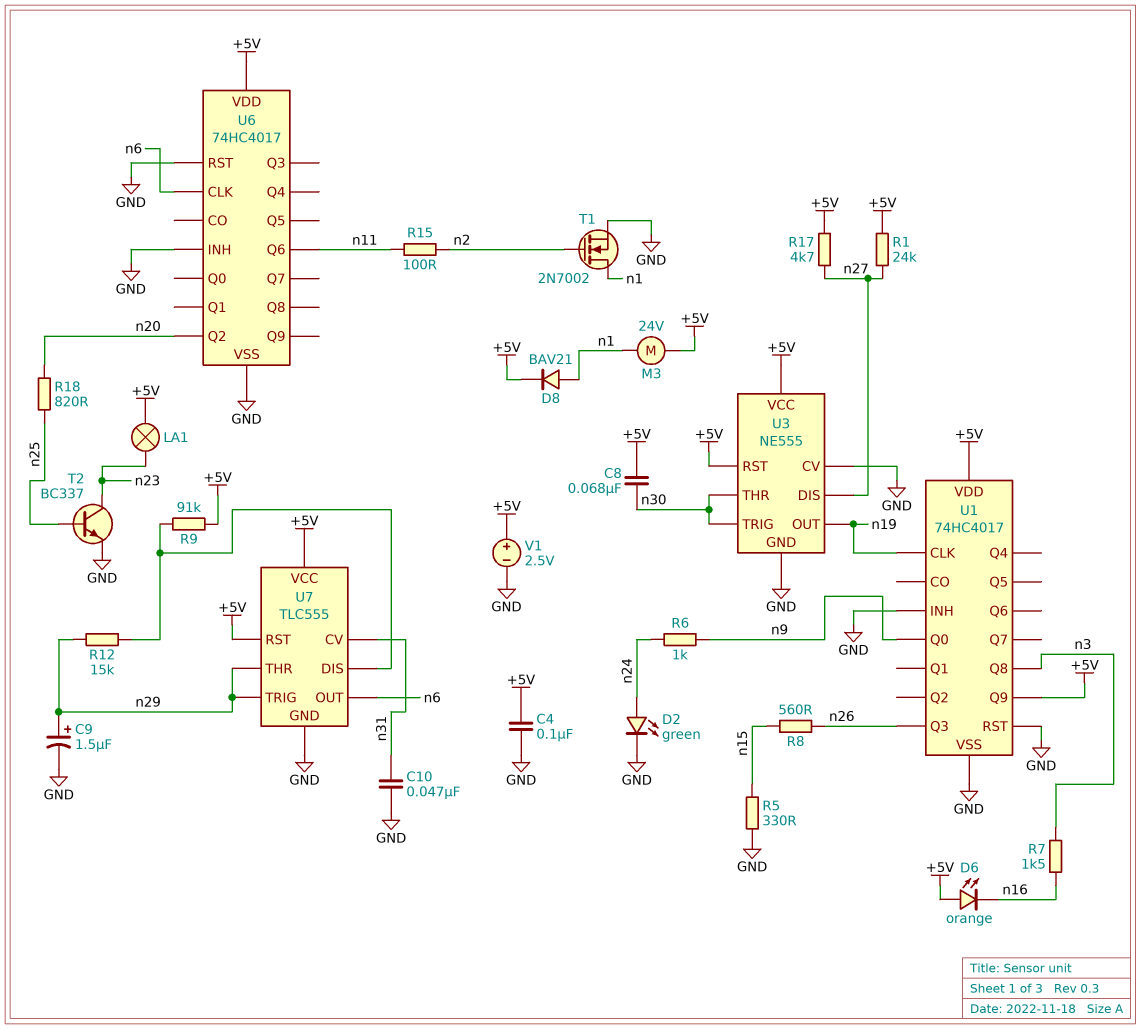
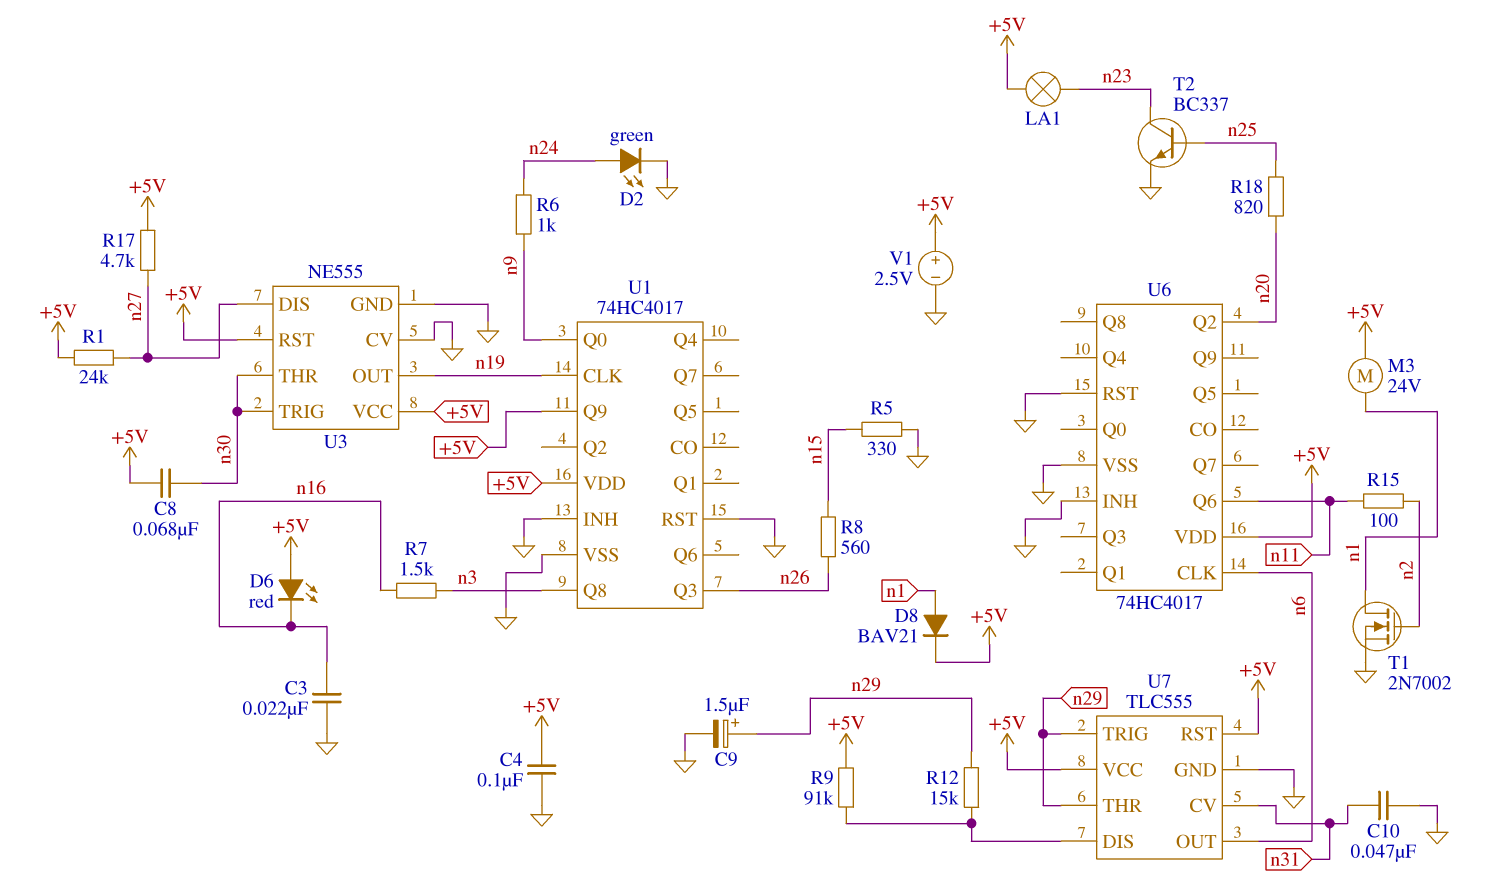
C3: none -> 22nF (GND, n16)
D6: LED orange (A +5V, K n16) -> LED red (A +5V, K n16)

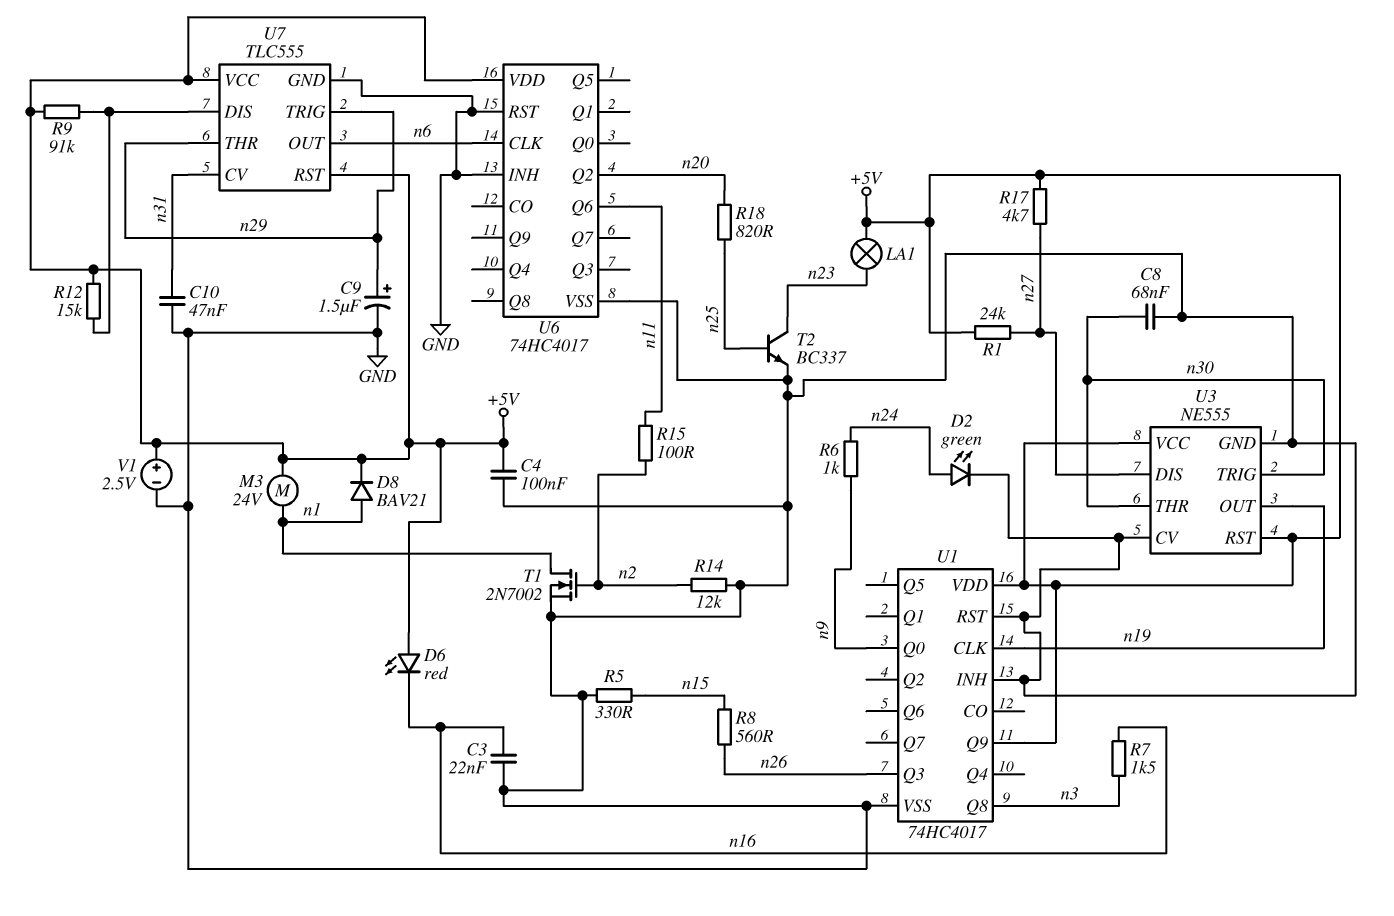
C8: 68nF (+5V, n30) -> 68nF (GND, n30)
R12: 15k (U7/DIS, n29) -> 15k (+5V, U7/DIS)
R14: none -> 12k (GND, n2)

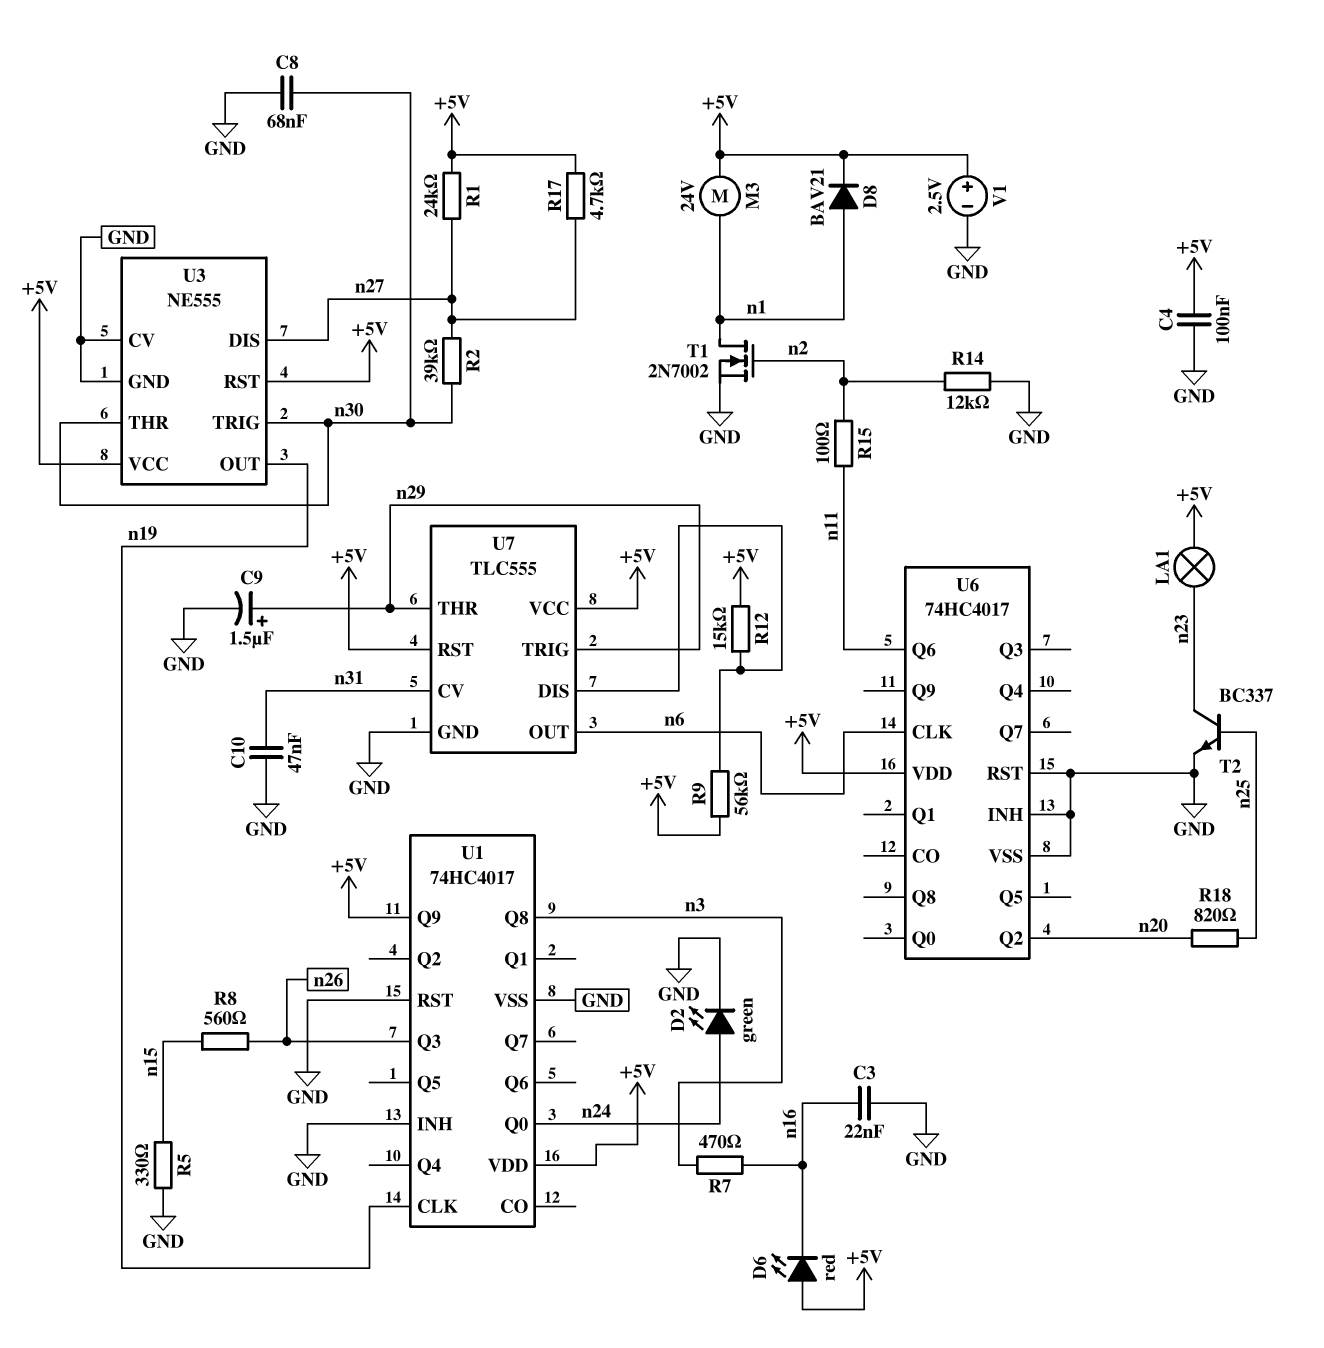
R2: none -> 39k (n27, n30)
R6: 1k (n9, n24) -> none
R7: 1.5k (n3, n16) -> 470 (n3, n16)
R9: 91k (+5V, U7/DIS) -> 56k (+5V, U7/DIS)
U1 pin Q0: n9 -> n24

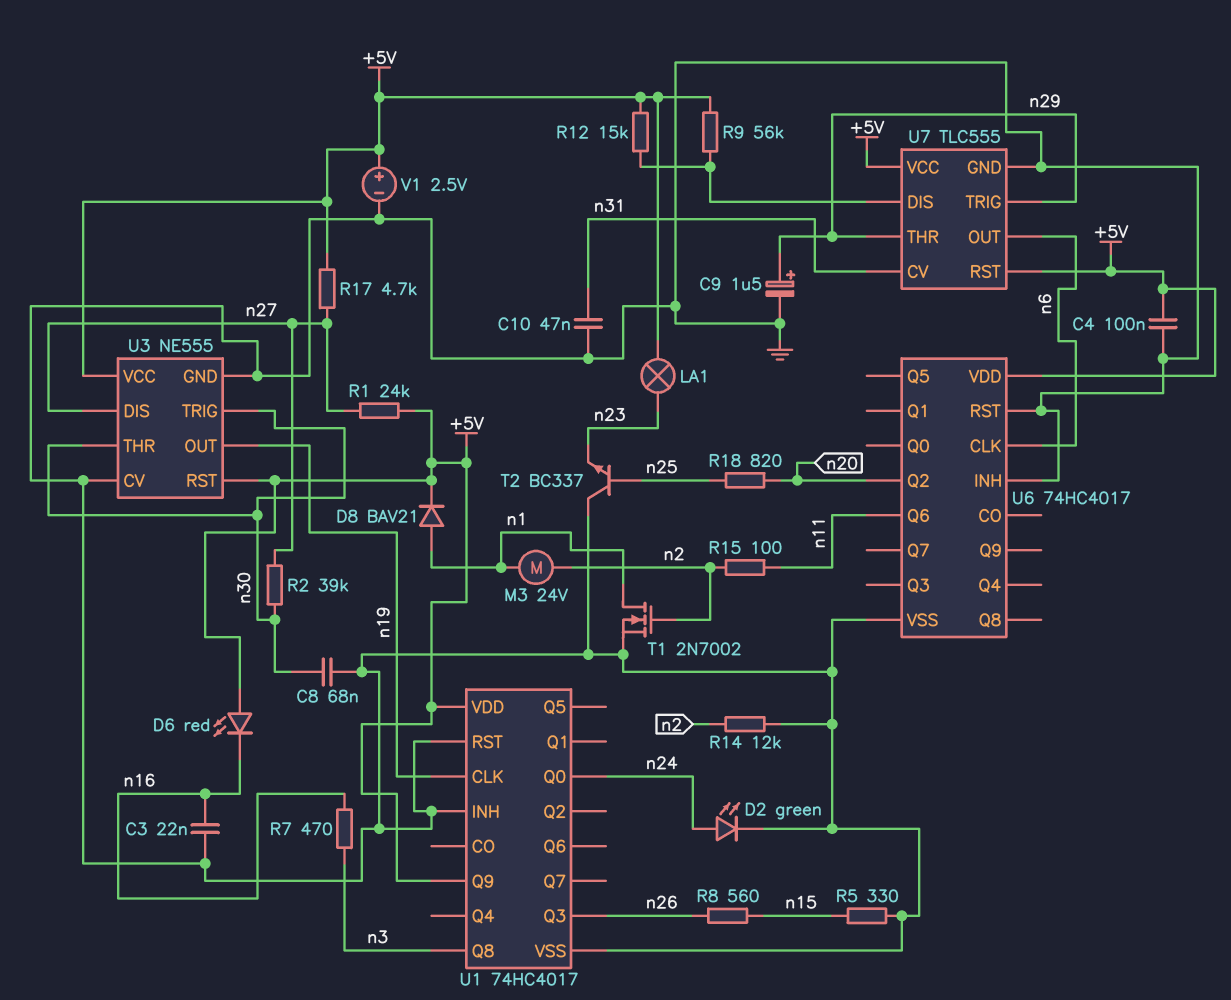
M3: motor 24V (+5V, n1) -> motor 24V (n1, n2)
T2: NPN BC337 (B n25, C n23, E GND) -> NPN BC337 (B n25, C GND, E n23)

